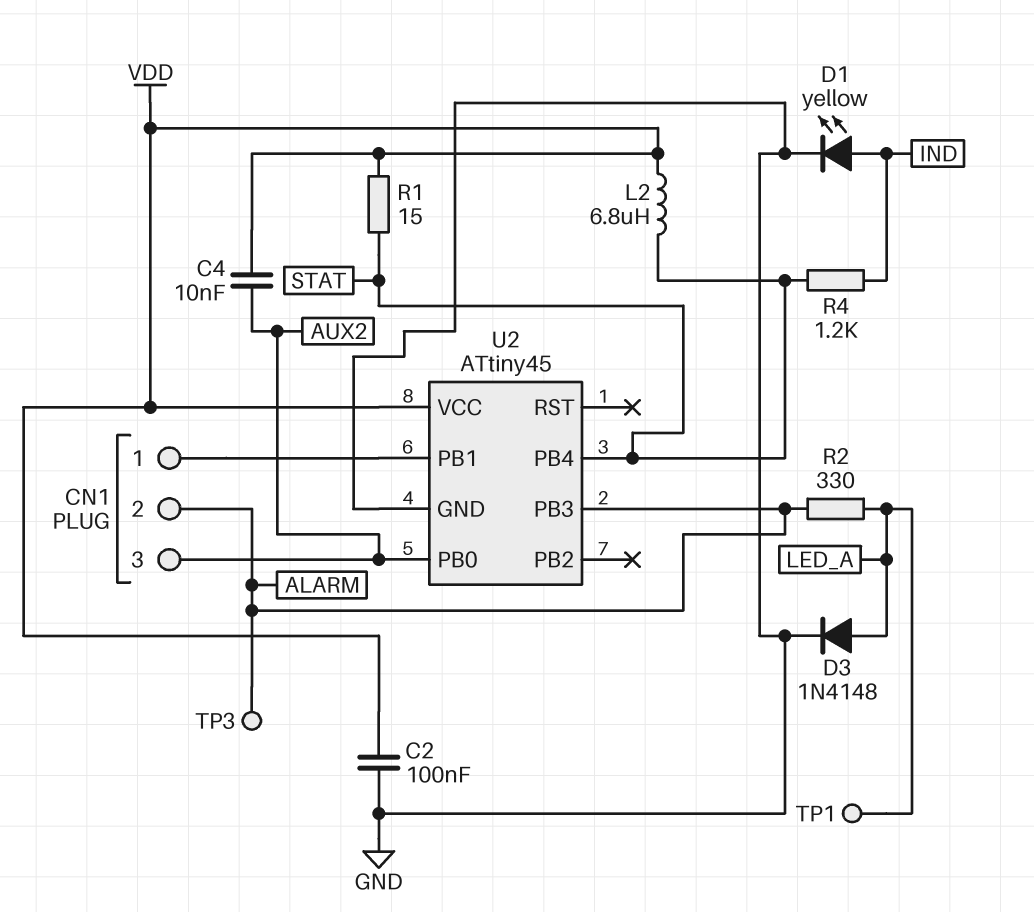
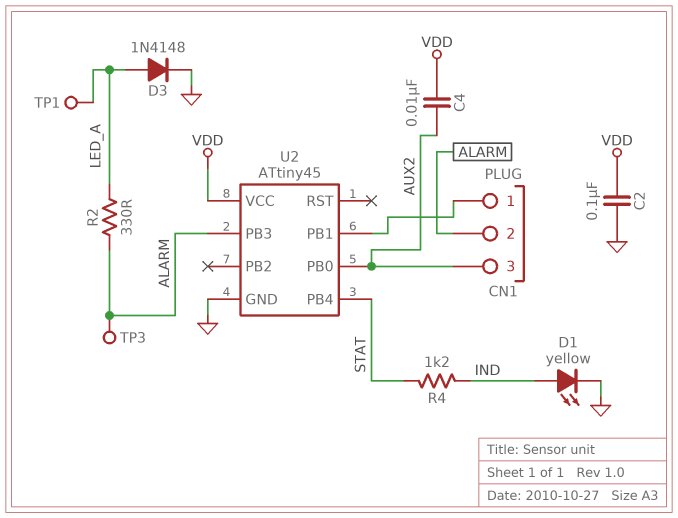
L2: 6.8uH (STAT, VDD) -> none
R1: 15 (STAT, VDD) -> none

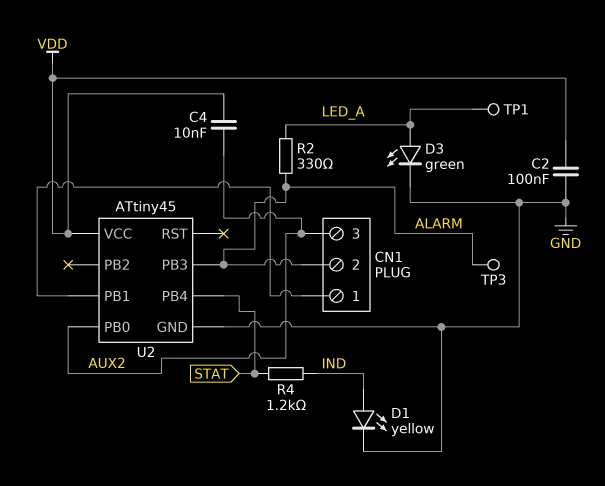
D3: diode 1N4148 (A LED_A, K GND) -> LED green (A LED_A, K GND)

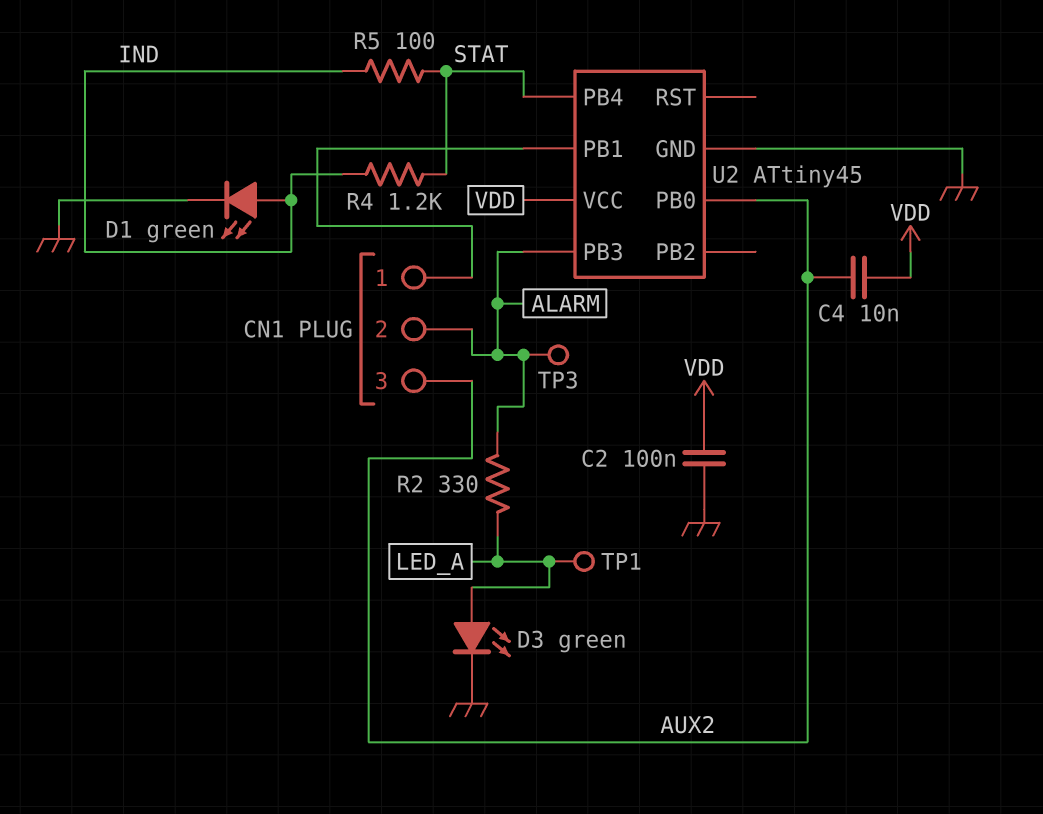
D1: LED yellow (A IND, K GND) -> LED green (A IND, K GND)
R5: none -> 100 (IND, STAT)

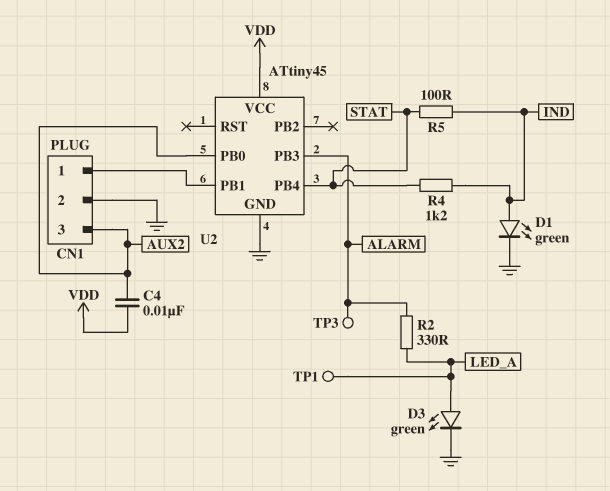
C2: 100nF (GND, VDD) -> none
CN1 pin 2: ALARM -> GND

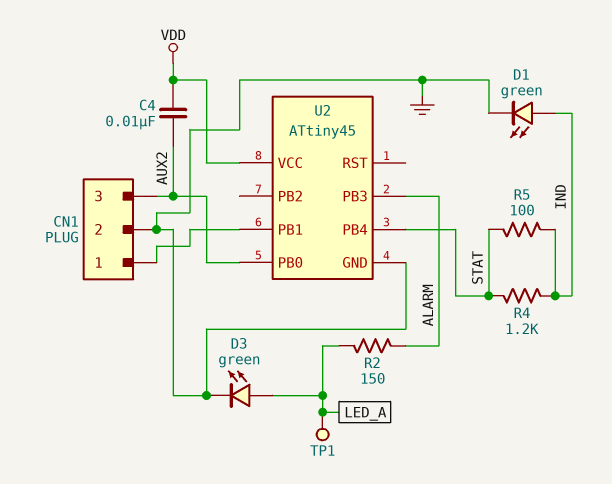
R2: 330 (ALARM, LED_A) -> 150 (ALARM, LED_A)
TP3: test point (ALARM) -> none

